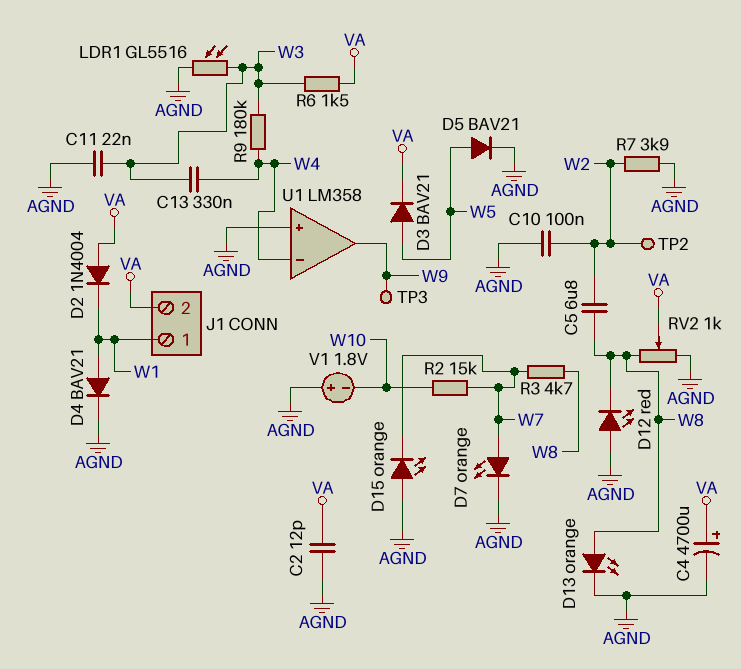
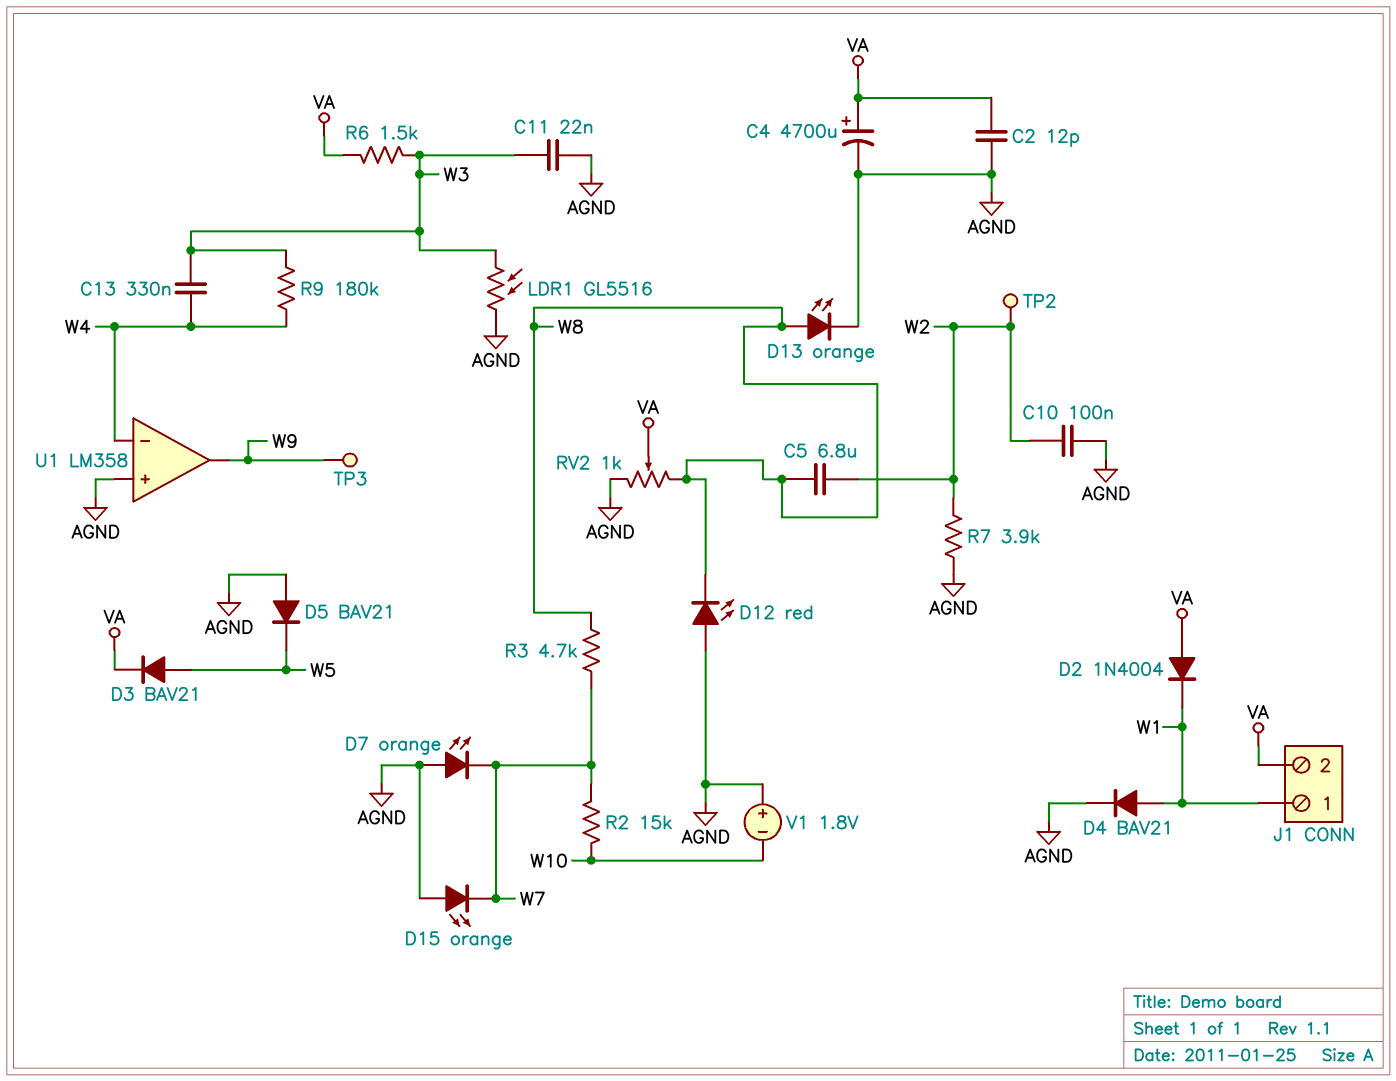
D5: diode BAV21 (A W5, K AGND) -> diode BAV21 (A AGND, K W5)
D7: LED orange (A W7, K AGND) -> LED orange (A AGND, K W7)

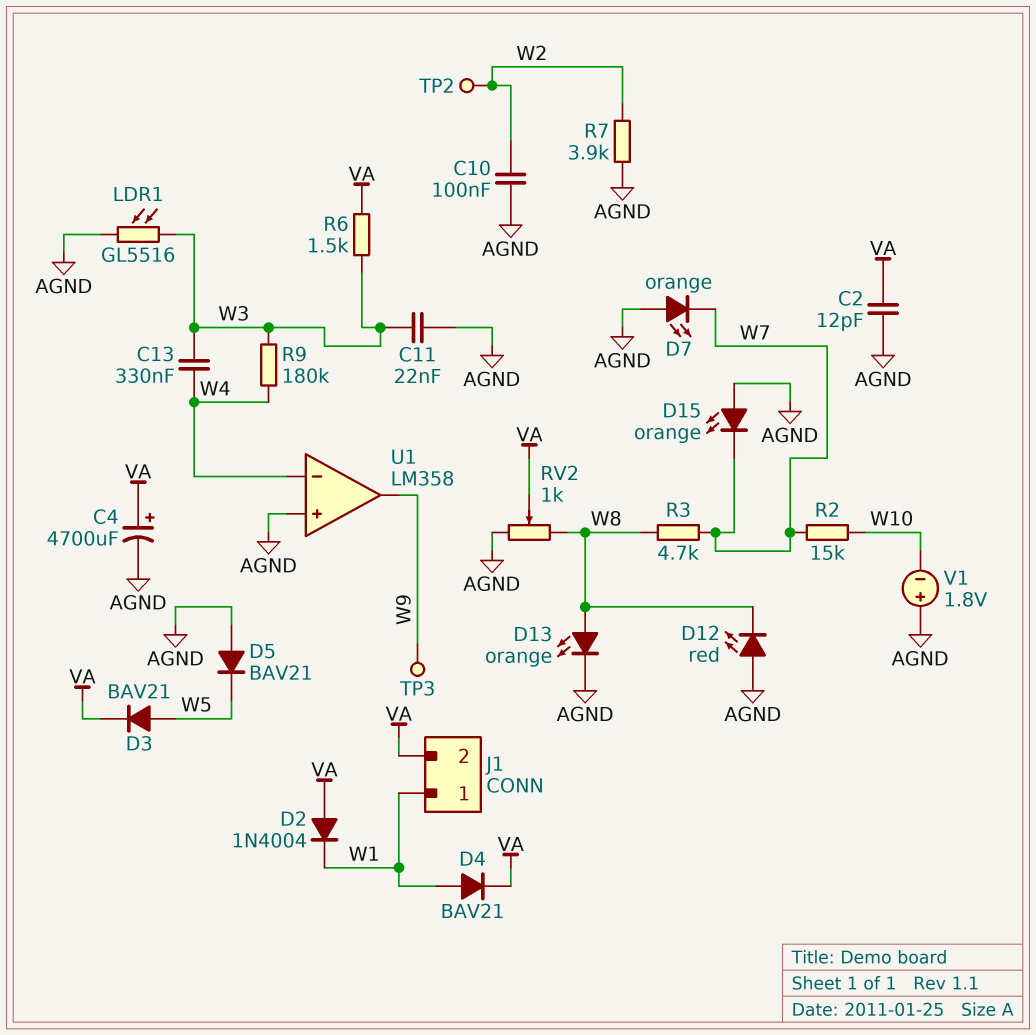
C5: 6.8uF (W2, W8) -> none
D4: diode BAV21 (A W1, K AGND) -> diode BAV21 (A W1, K VA)

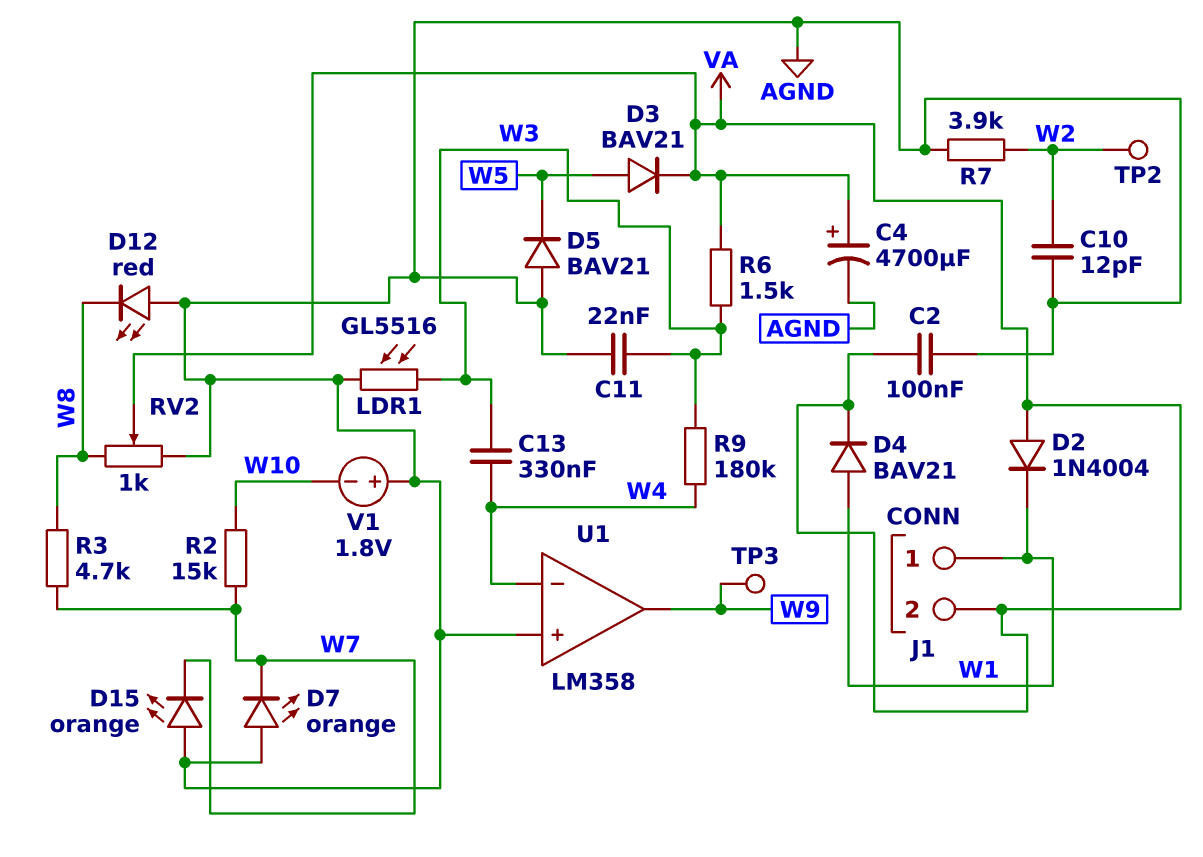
C2: 12pF (AGND, VA) -> 100nF (AGND, VA)
C10: 100nF (AGND, W2) -> 12pF (AGND, W2)
D13: LED orange (A W8, K AGND) -> none

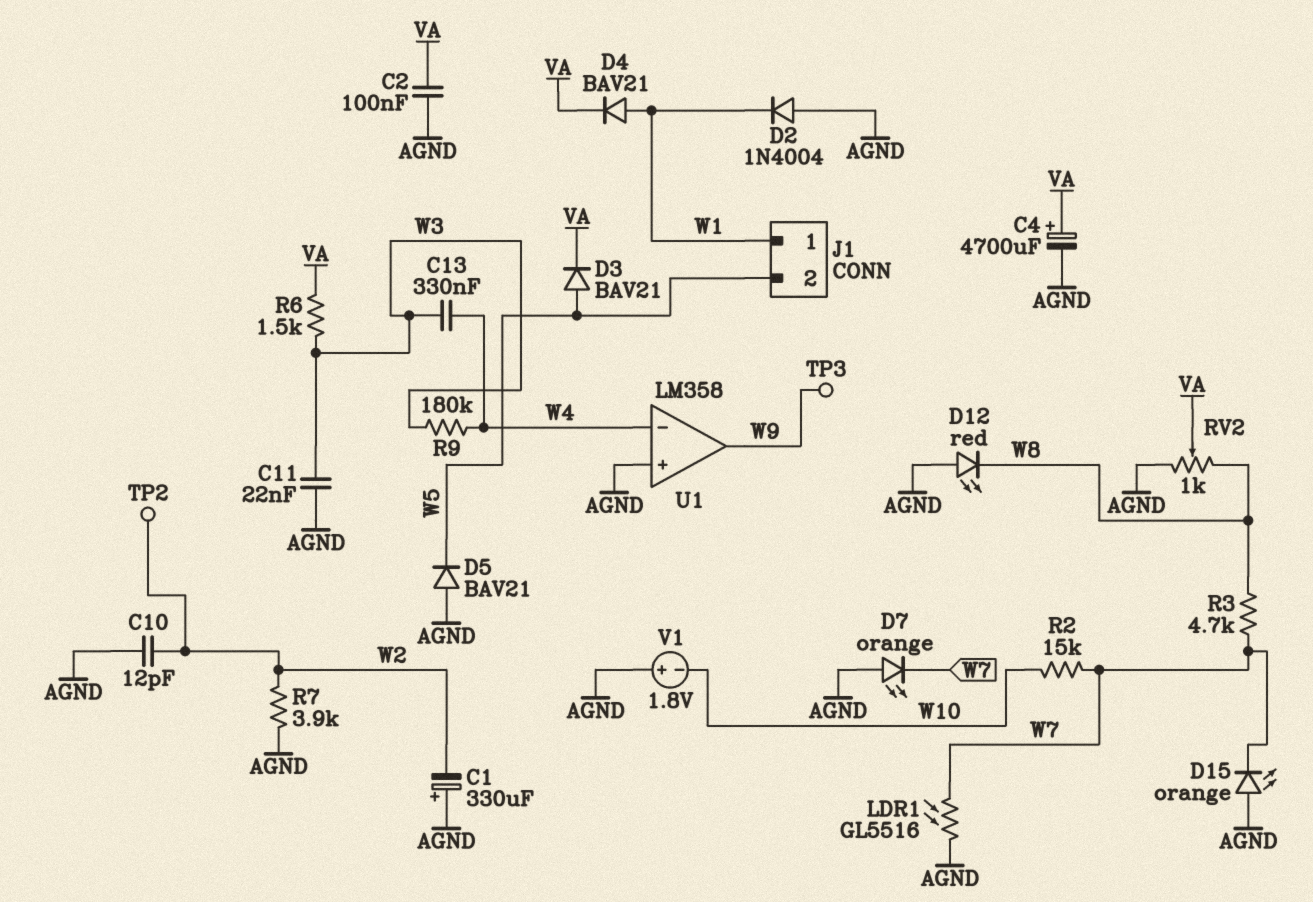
C1: none -> 330uF (plus AGND, minus W2)
D2: diode 1N4004 (A VA, K W1) -> diode 1N4004 (A AGND, K W1)
J1 pin 2: VA -> W5
LDR1: GL5516 (AGND, W3) -> GL5516 (AGND, W7)

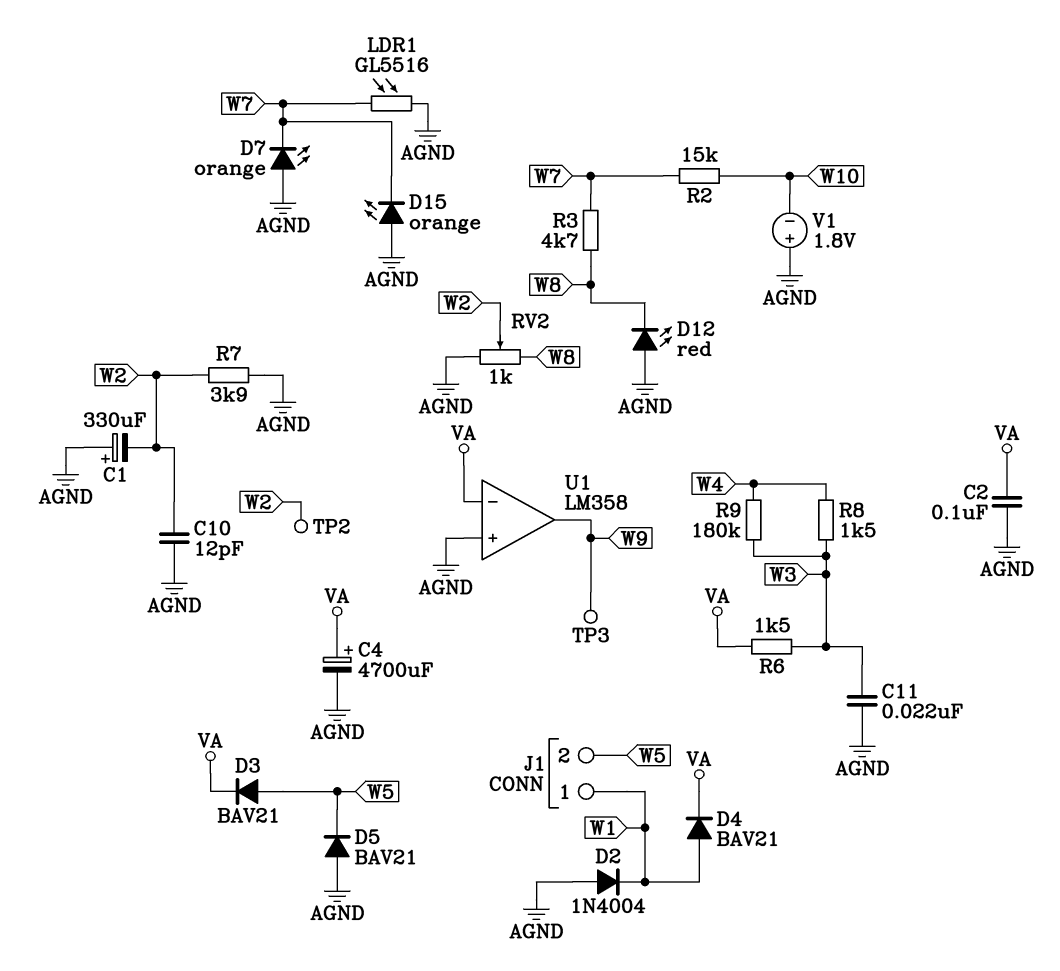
C13: 330nF (W3, W4) -> none
R8: none -> 1.5k (W3, W4)
RV2: 1k (AGND, W8, wiper VA) -> 1k (AGND, W8, wiper W2)
U1 pin in-: W4 -> VA

